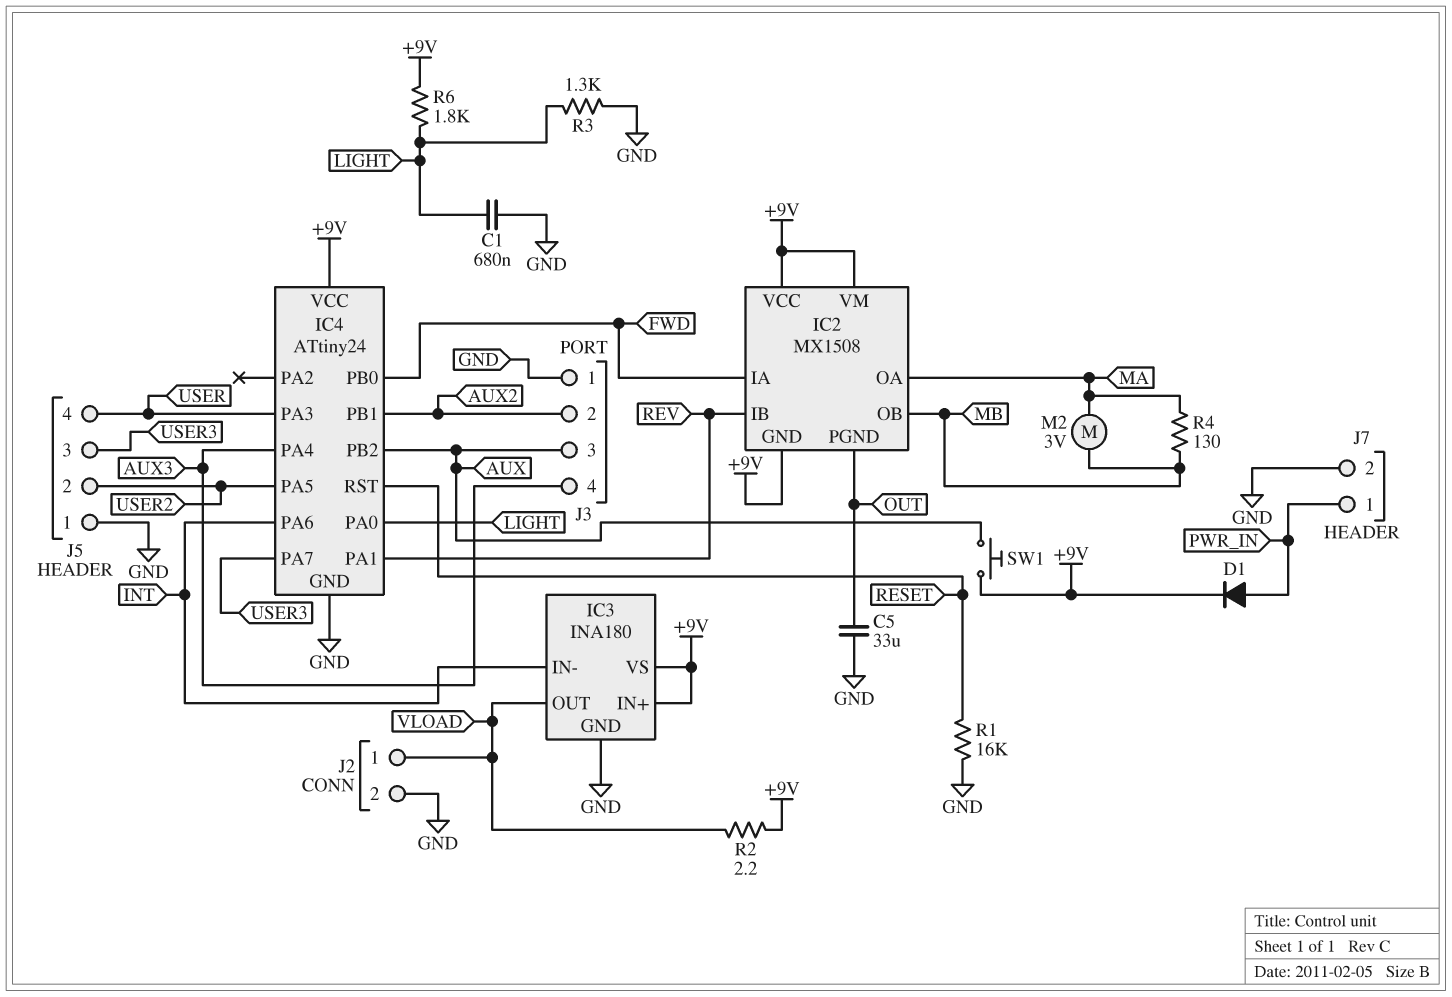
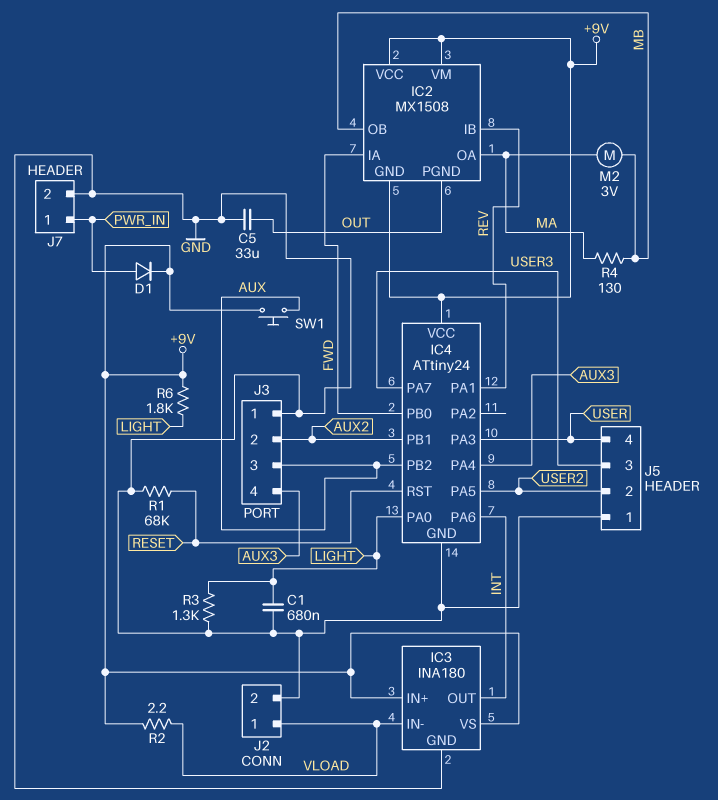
IC3 pin IN-: INT -> VLOAD
IC3 pin OUT: VLOAD -> INT
R1: 16k (GND, RESET) -> 68k (GND, RESET)

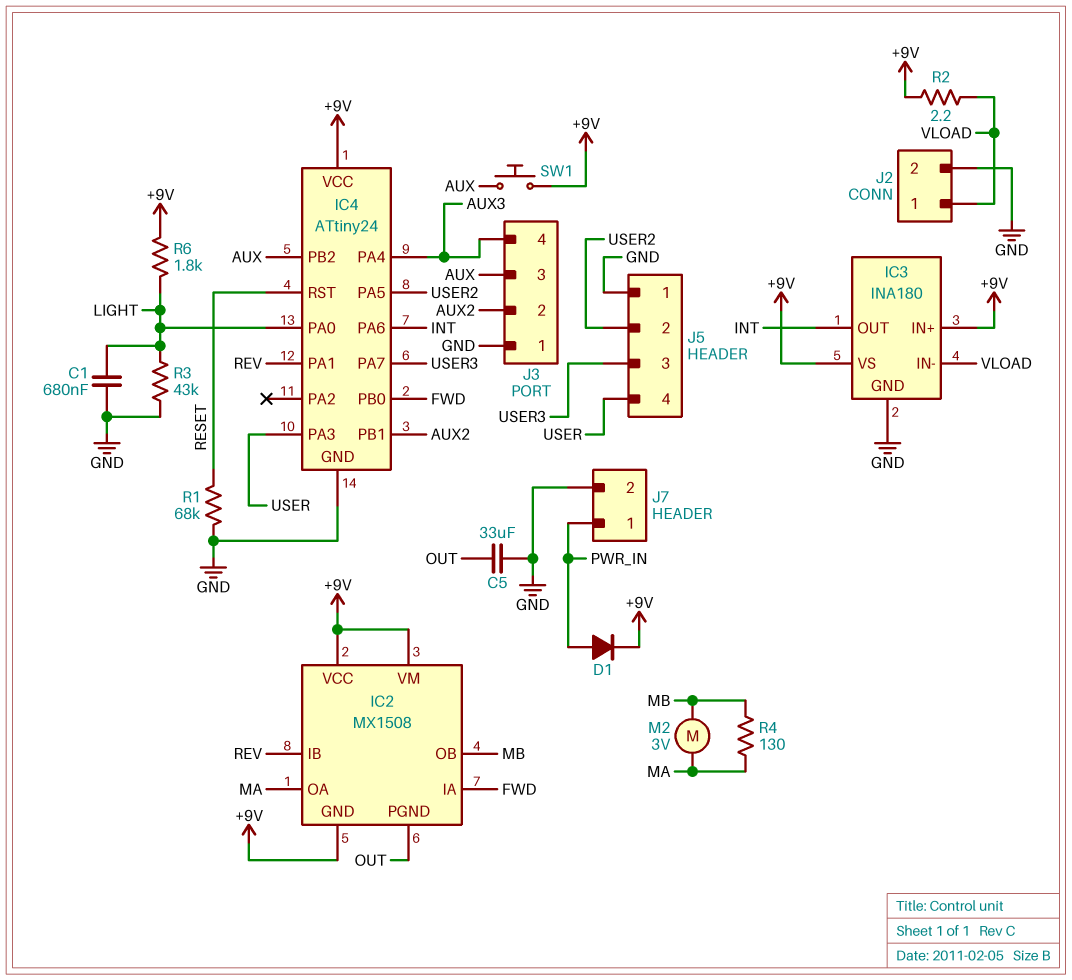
R3: 1.3k (GND, LIGHT) -> 43k (GND, LIGHT)

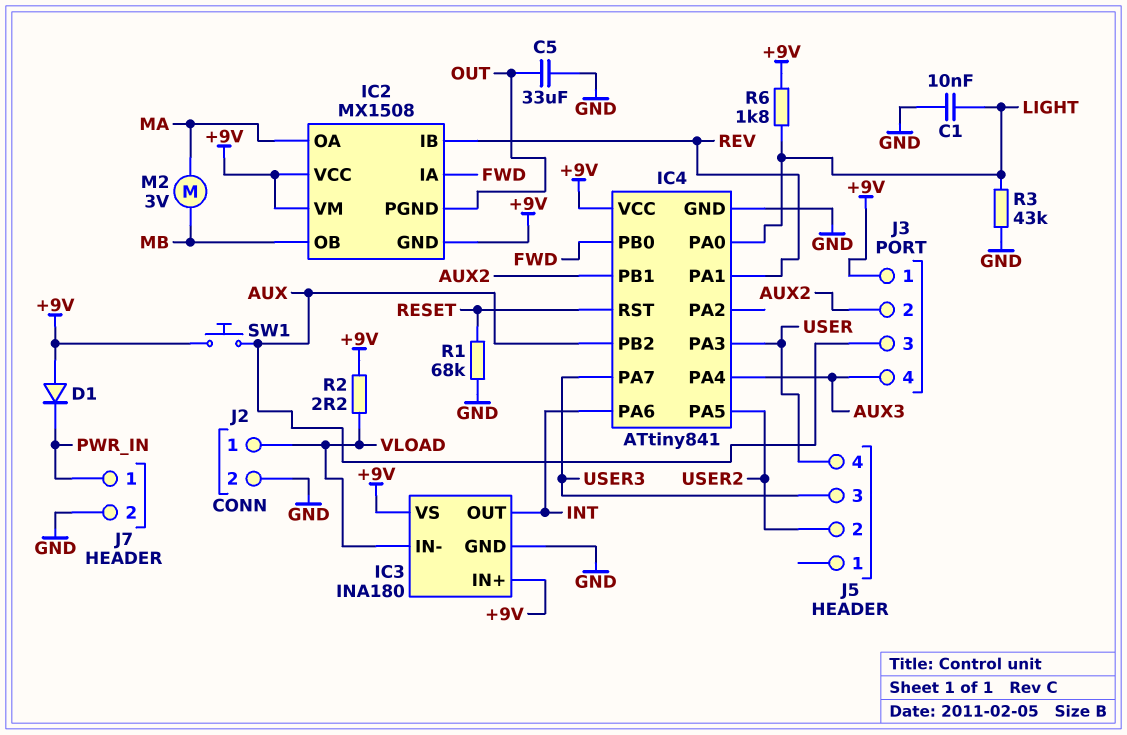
C1: 680nF (GND, LIGHT) -> 10nF (GND, LIGHT)
D1: diode (A PWR_IN, K +9V) -> diode (A +9V, K PWR_IN)
IC4: ATtiny24 -> ATtiny841
J3 pin 1: GND -> +9V
J5 pin 1: GND -> none
R4: 130 (MA, MB) -> none

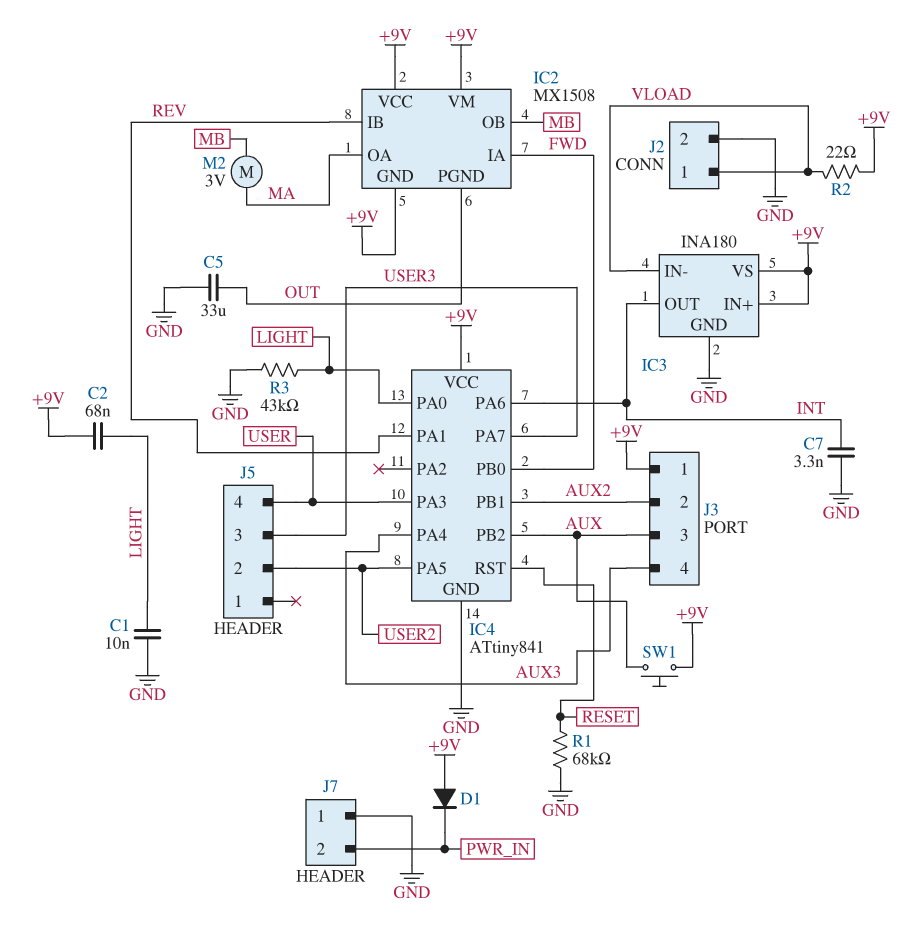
C2: none -> 68nF (+9V, LIGHT)
C7: none -> 3.3nF (GND, INT)
J7 pin 1: PWR_IN -> GND
J7 pin 2: GND -> PWR_IN
R2: 2.2 (+9V, VLOAD) -> 22 (+9V, VLOAD)
R6: 1.8k (+9V, LIGHT) -> none

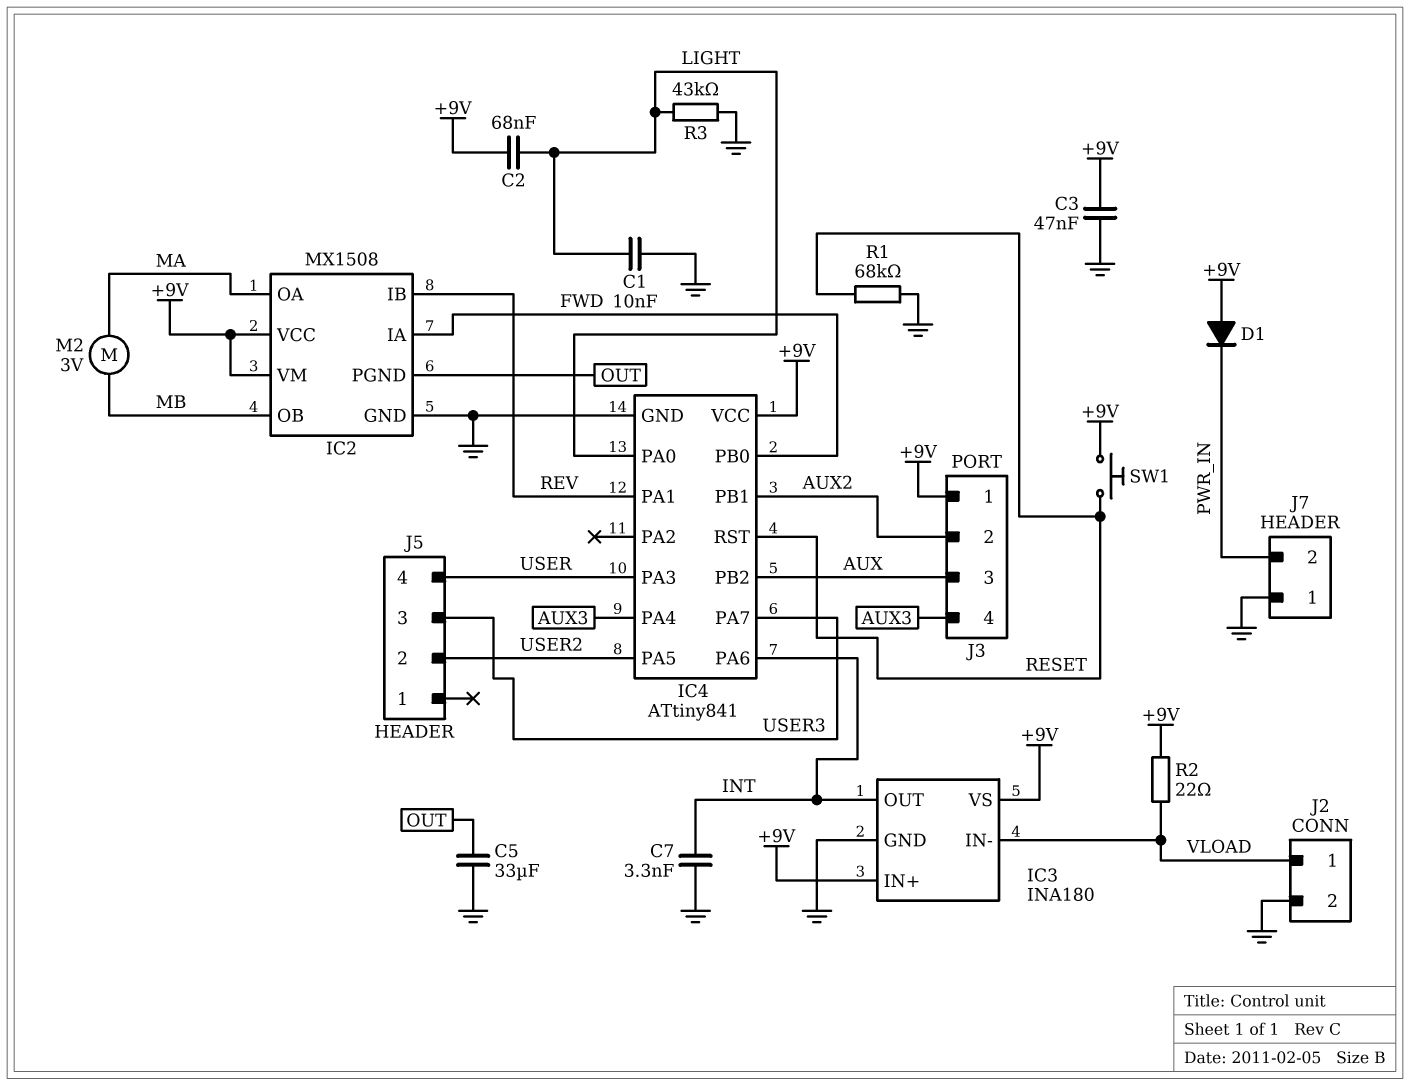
C3: none -> 47nF (+9V, GND)
IC2 pin GND: +9V -> GND
SW1: button (+9V, AUX) -> button (+9V, RESET)

